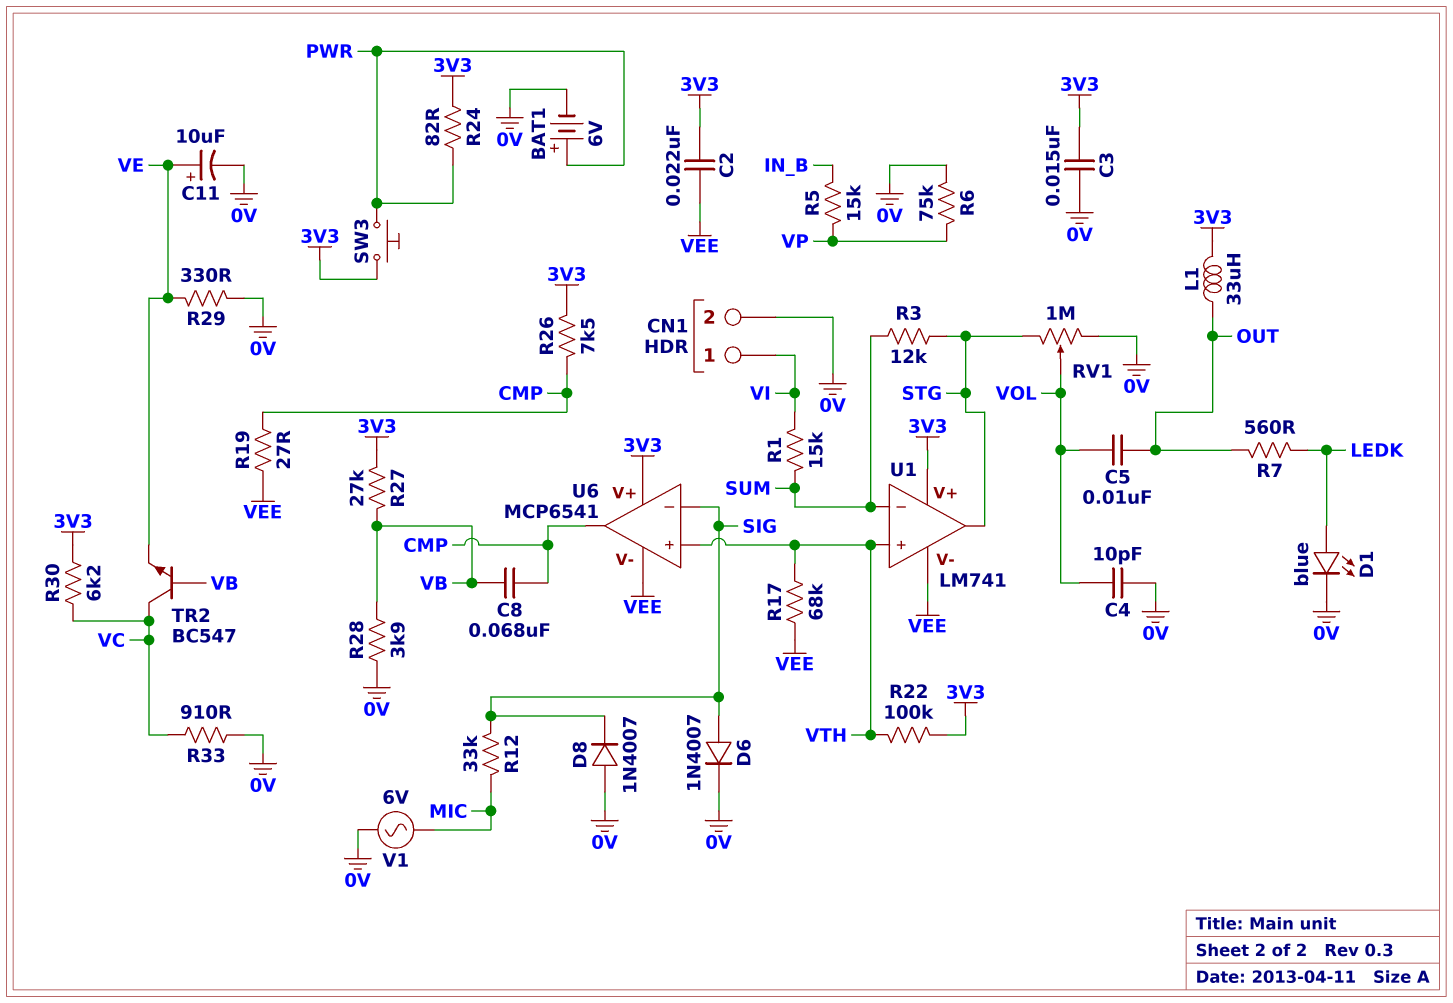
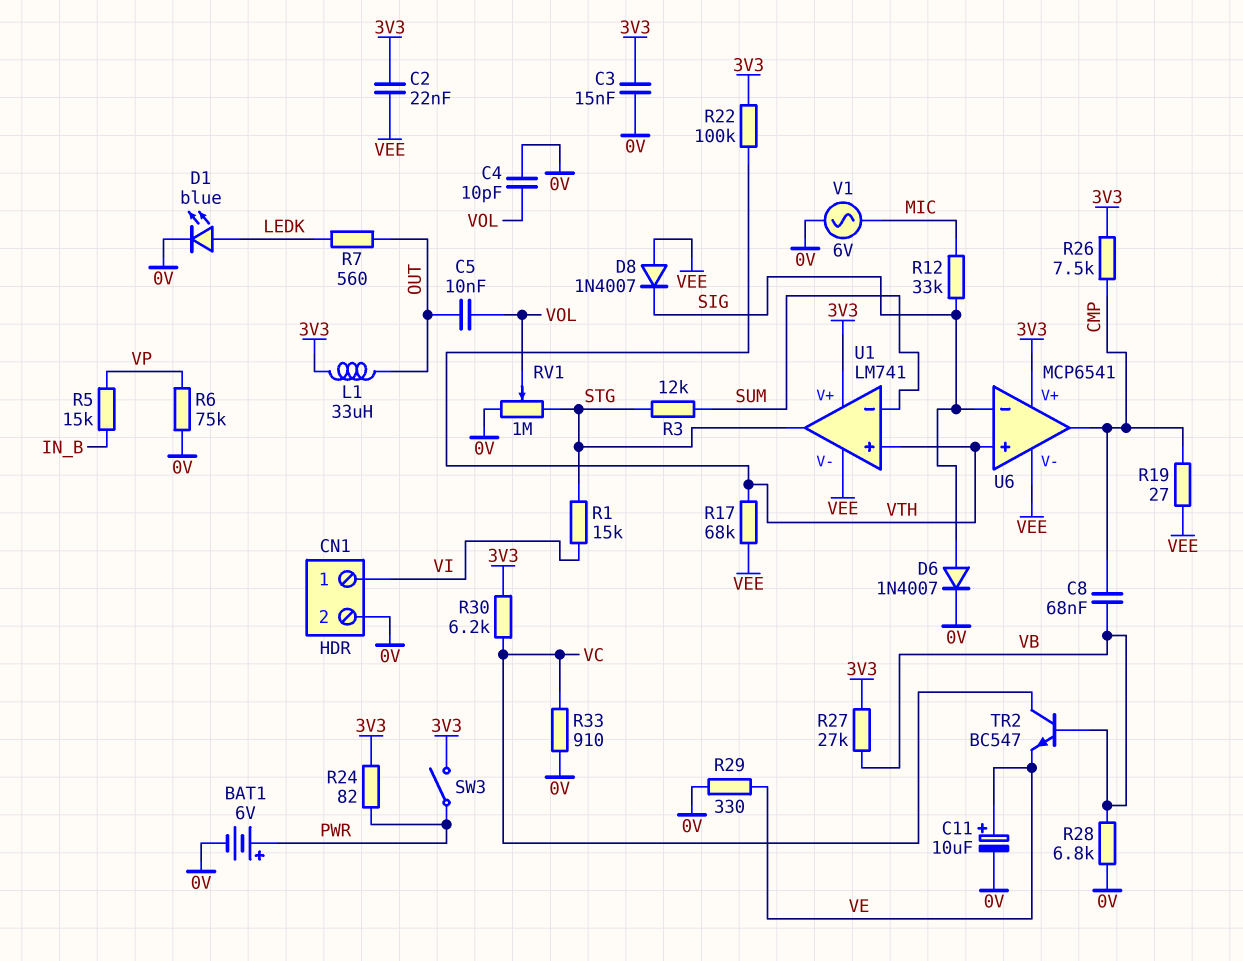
D8: diode 1N4007 (A 0V, K SIG) -> diode 1N4007 (A VEE, K SIG)
R1: 15k (SUM, VI) -> 15k (STG, VI)
R28: 3.9k (0V, VB) -> 6.8k (0V, VB)
SW3: button (3V3, PWR) -> switch (3V3, PWR)

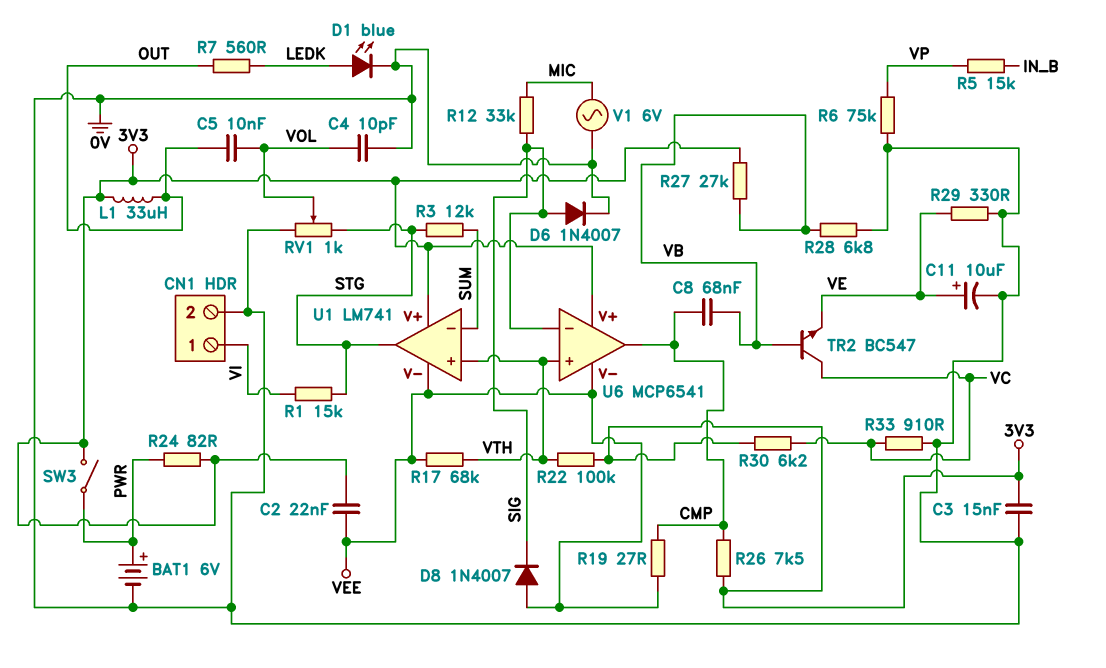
RV1: 1M (0V, STG, wiper VOL) -> 1k (0V, STG, wiper VOL)

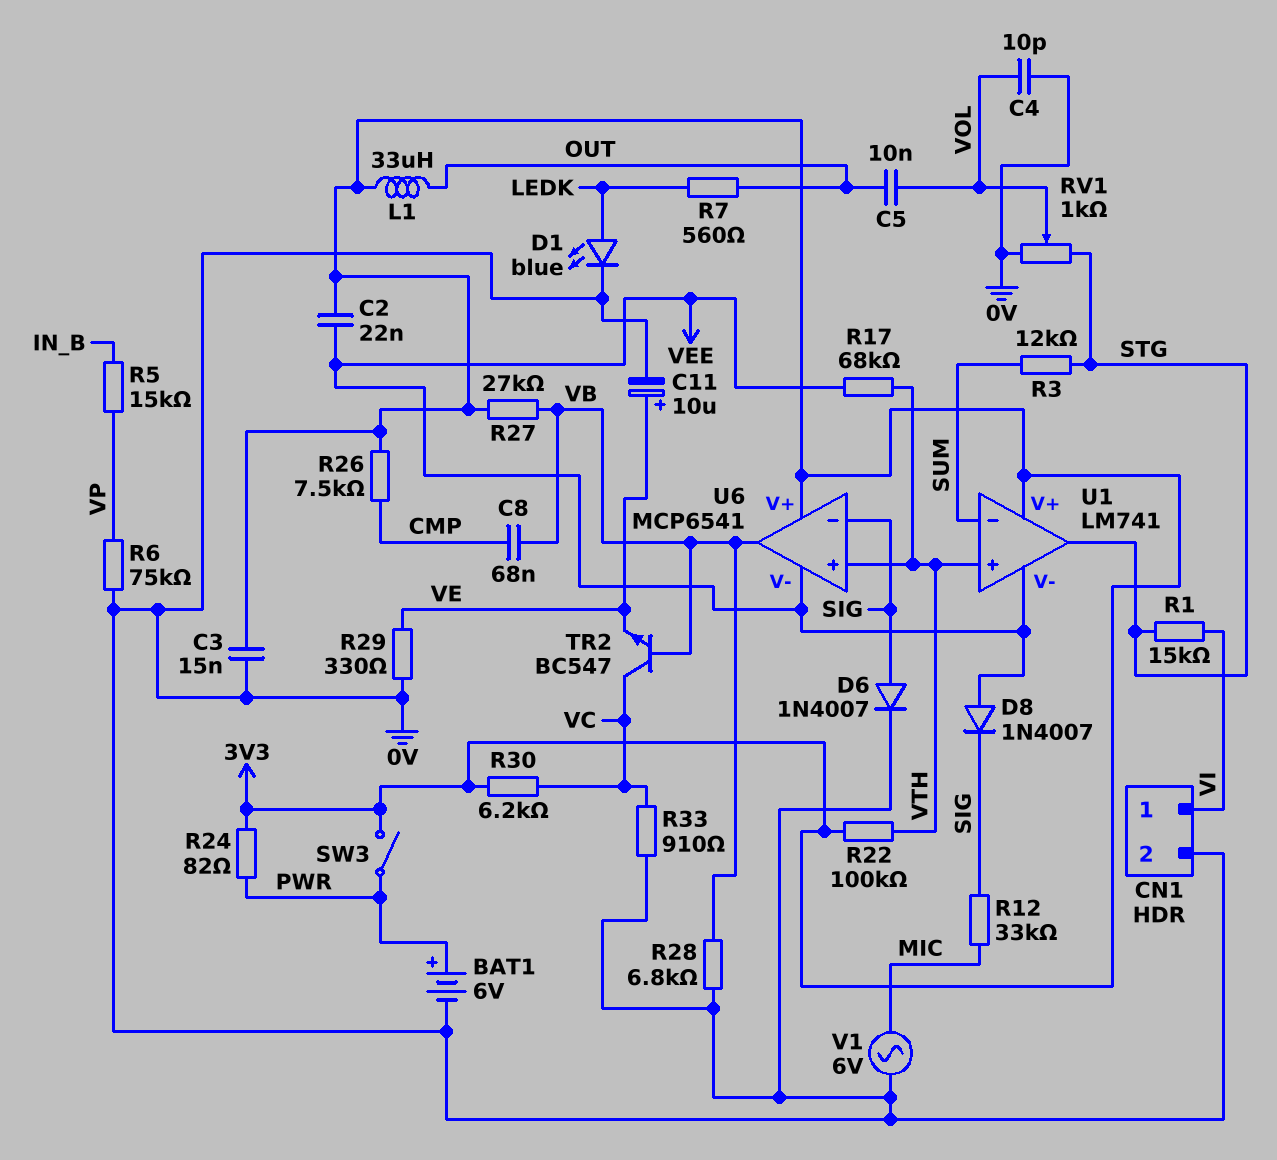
R19: 27 (CMP, VEE) -> none
U6 pin out: CMP -> VB

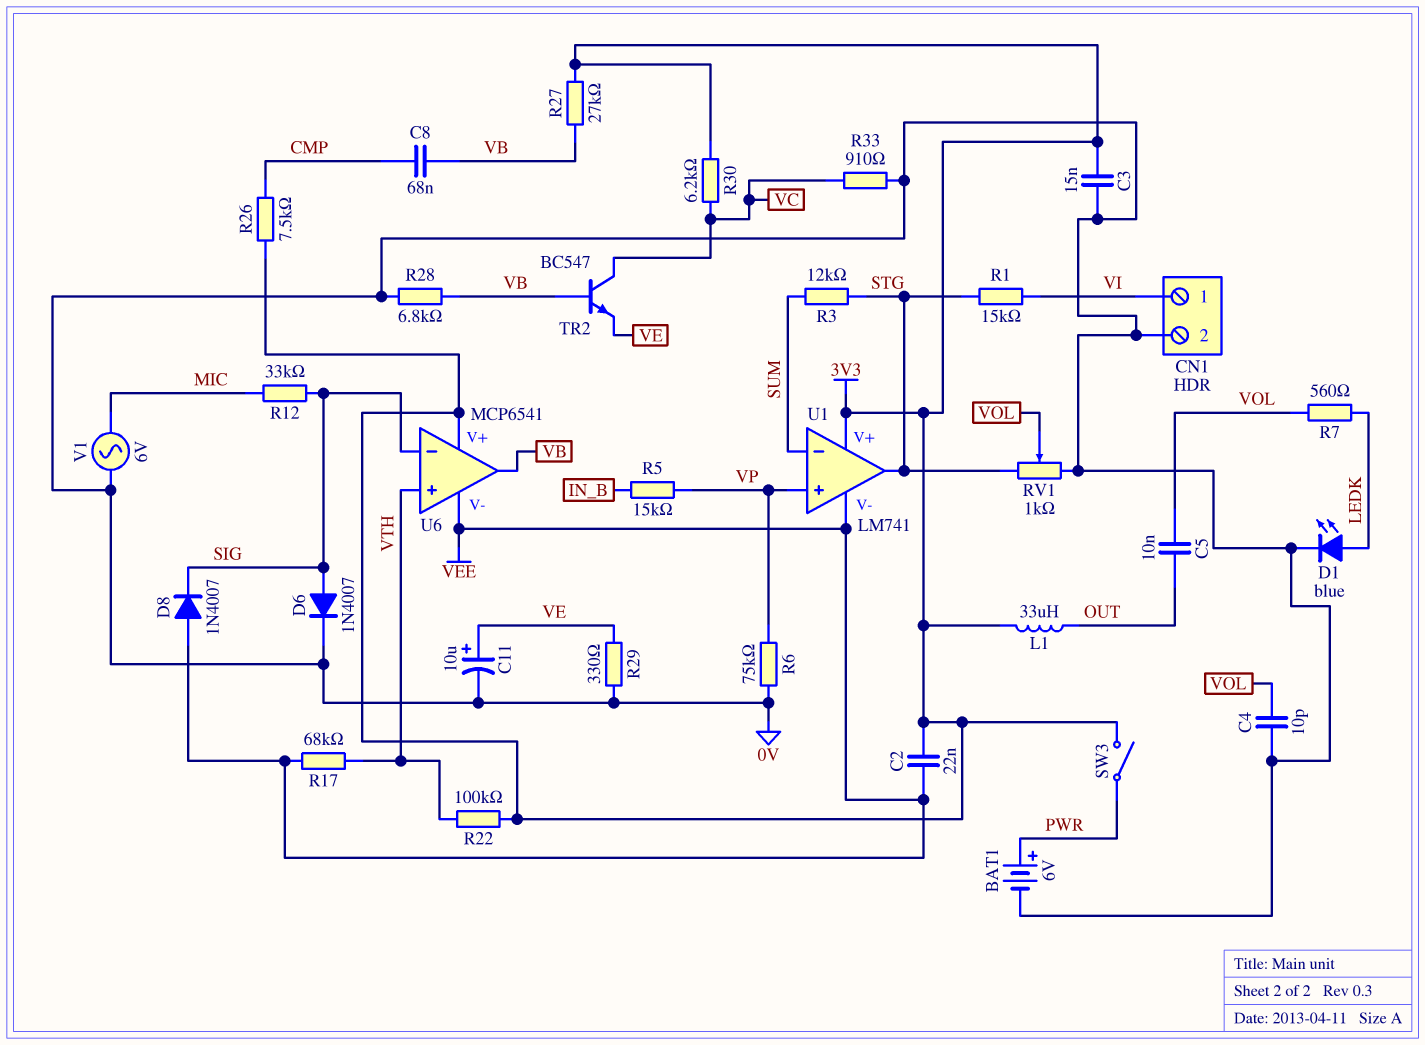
R7: 560 (LEDK, OUT) -> 560 (LEDK, VOL)
R24: 82 (3V3, PWR) -> none
U1 pin in+: VTH -> VP

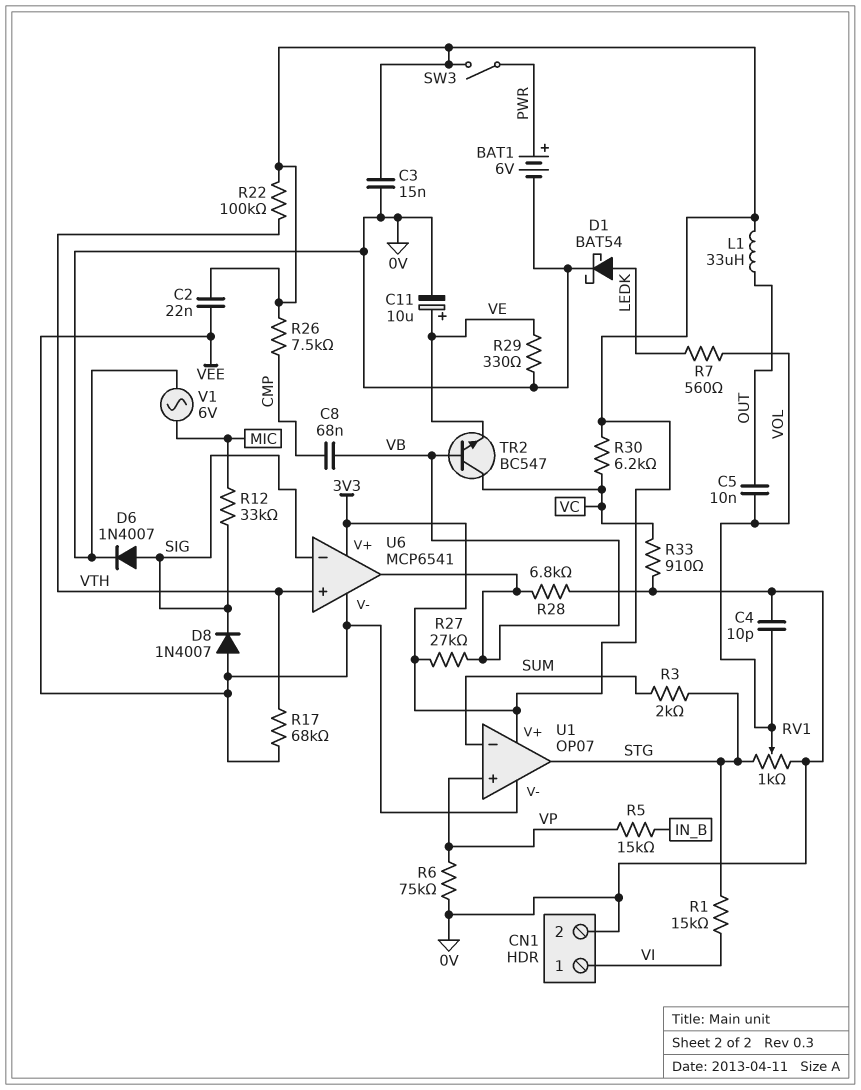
D1: LED blue (A LEDK, K 0V) -> schottky BAT54 (A LEDK, K 0V)
R3: 12k (STG, SUM) -> 2k (STG, SUM)
U1: LM741 -> OP07

